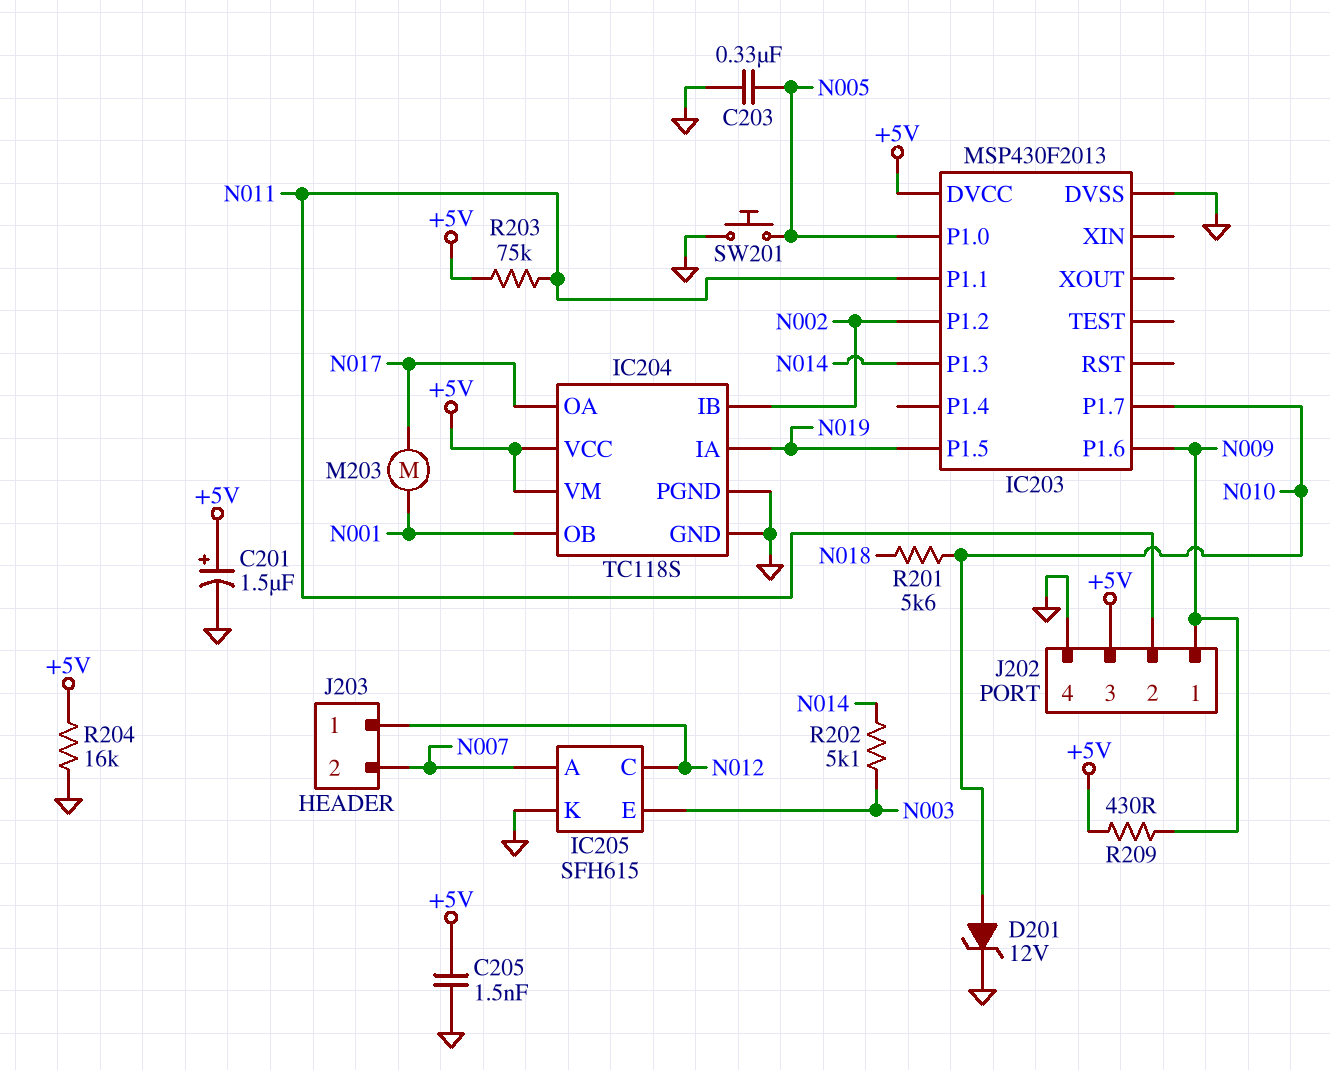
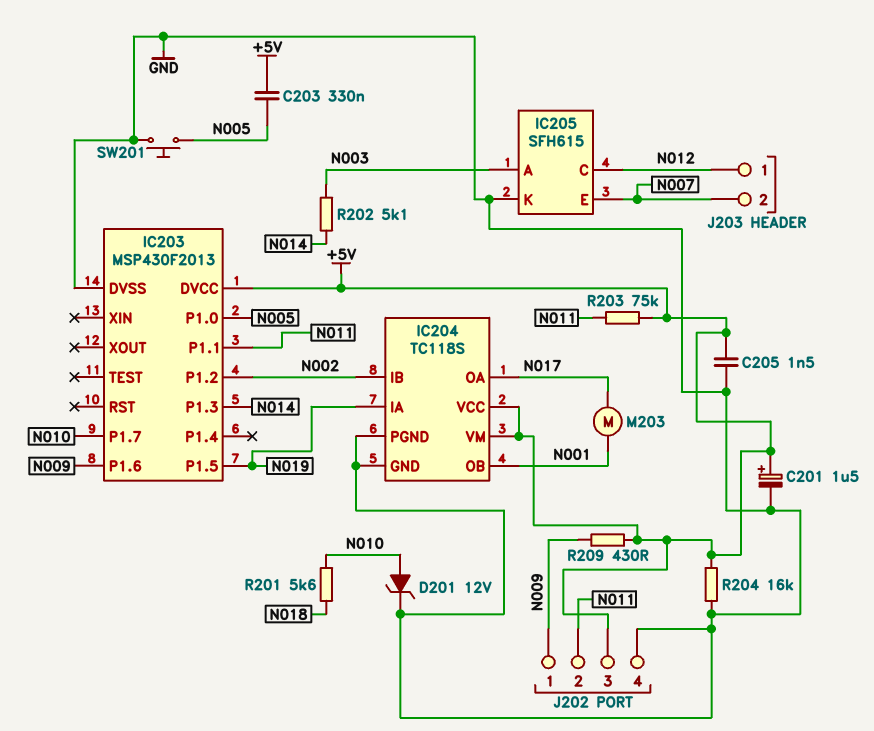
C203: 330nF (GND, N005) -> 330nF (+5V, N005)
IC205 pin A: N007 -> N003
IC205 pin E: N003 -> N007

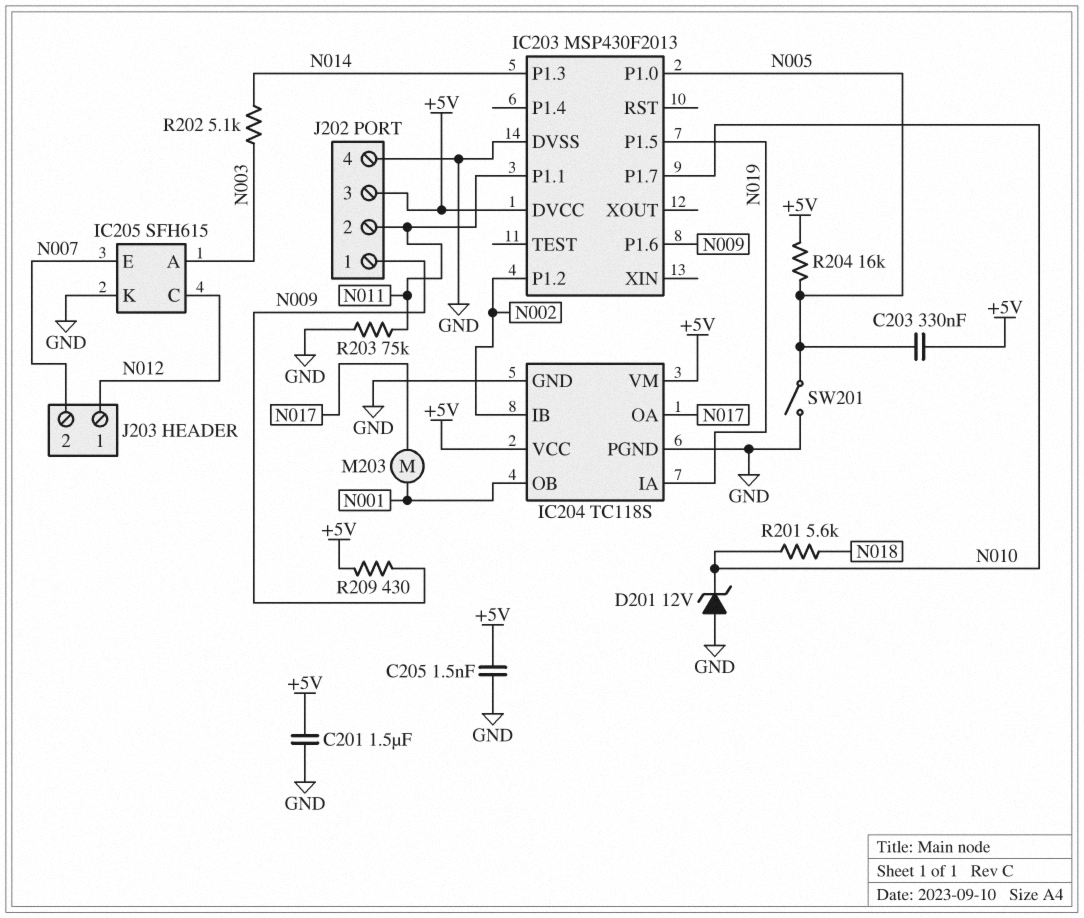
C201: 1.5uF (plus +5V, minus GND) -> 1.5uF (+5V, GND)
D201: zener 12V (A N010, K GND) -> zener 12V (A GND, K N010)
R203: 75k (+5V, N011) -> 75k (GND, N011)
R204: 16k (+5V, GND) -> 16k (+5V, N005)
SW201: button (GND, N005) -> switch (GND, N005)

